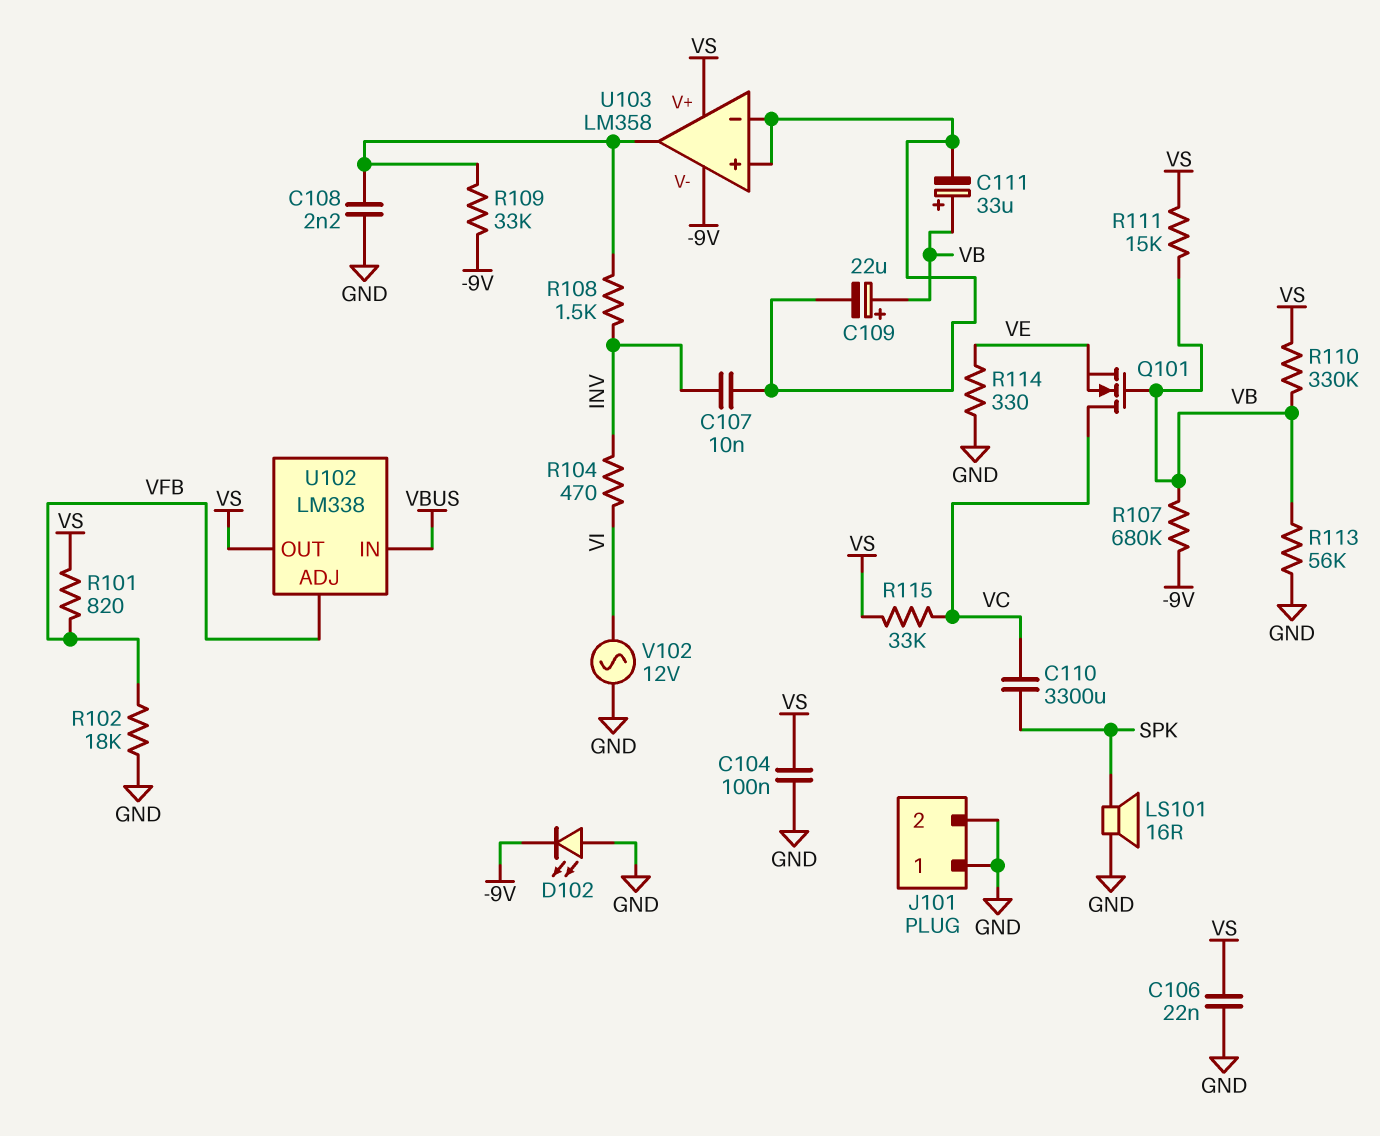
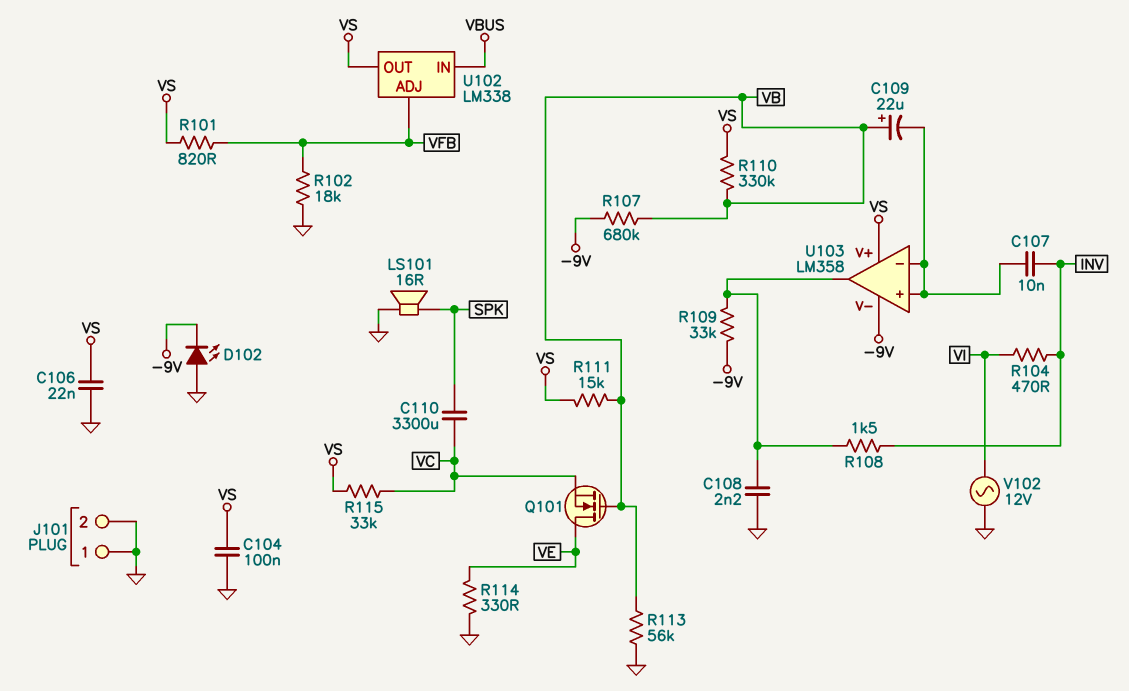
C111: 33uF (plus VB, minus U103/in+) -> none
Q101: NMOS (G VB, D VC, S VE) -> NMOS (G VB, D VE, S VC)

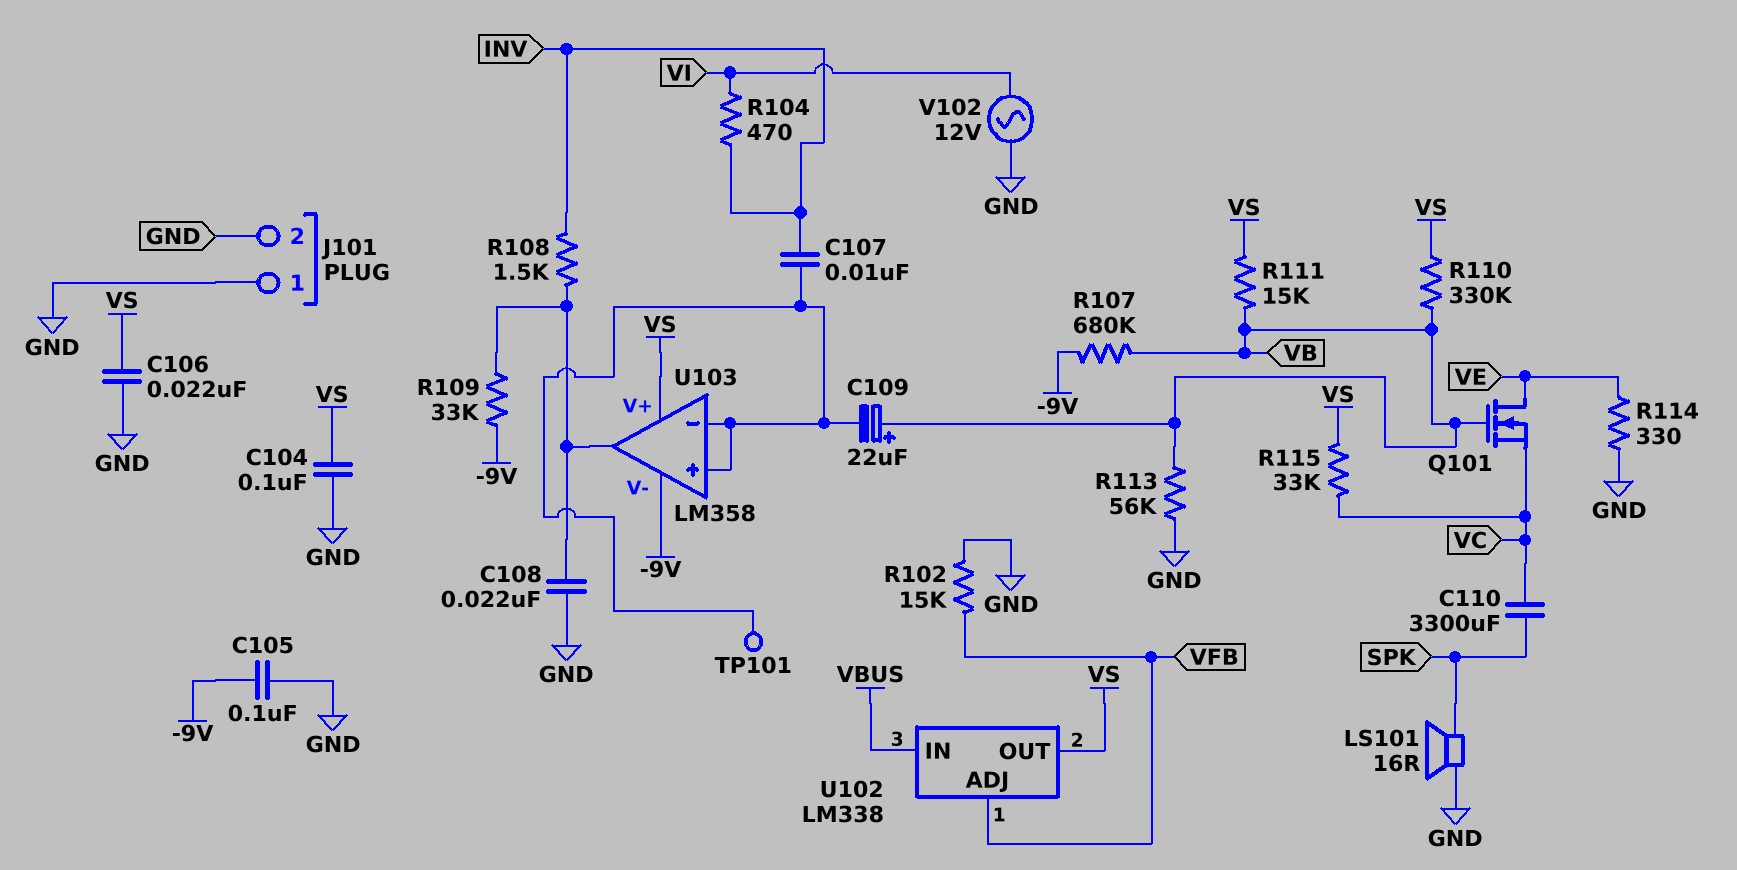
C105: none -> 100nF (-9V, GND)
C108: 2.2nF (GND, U103/out) -> 22nF (GND, U103/out)
D102: LED (A GND, K -9V) -> none
R101: 820 (VFB, VS) -> none
R102: 18k (GND, VFB) -> 15k (GND, VFB)
TP101: none -> test point (U103/in+)

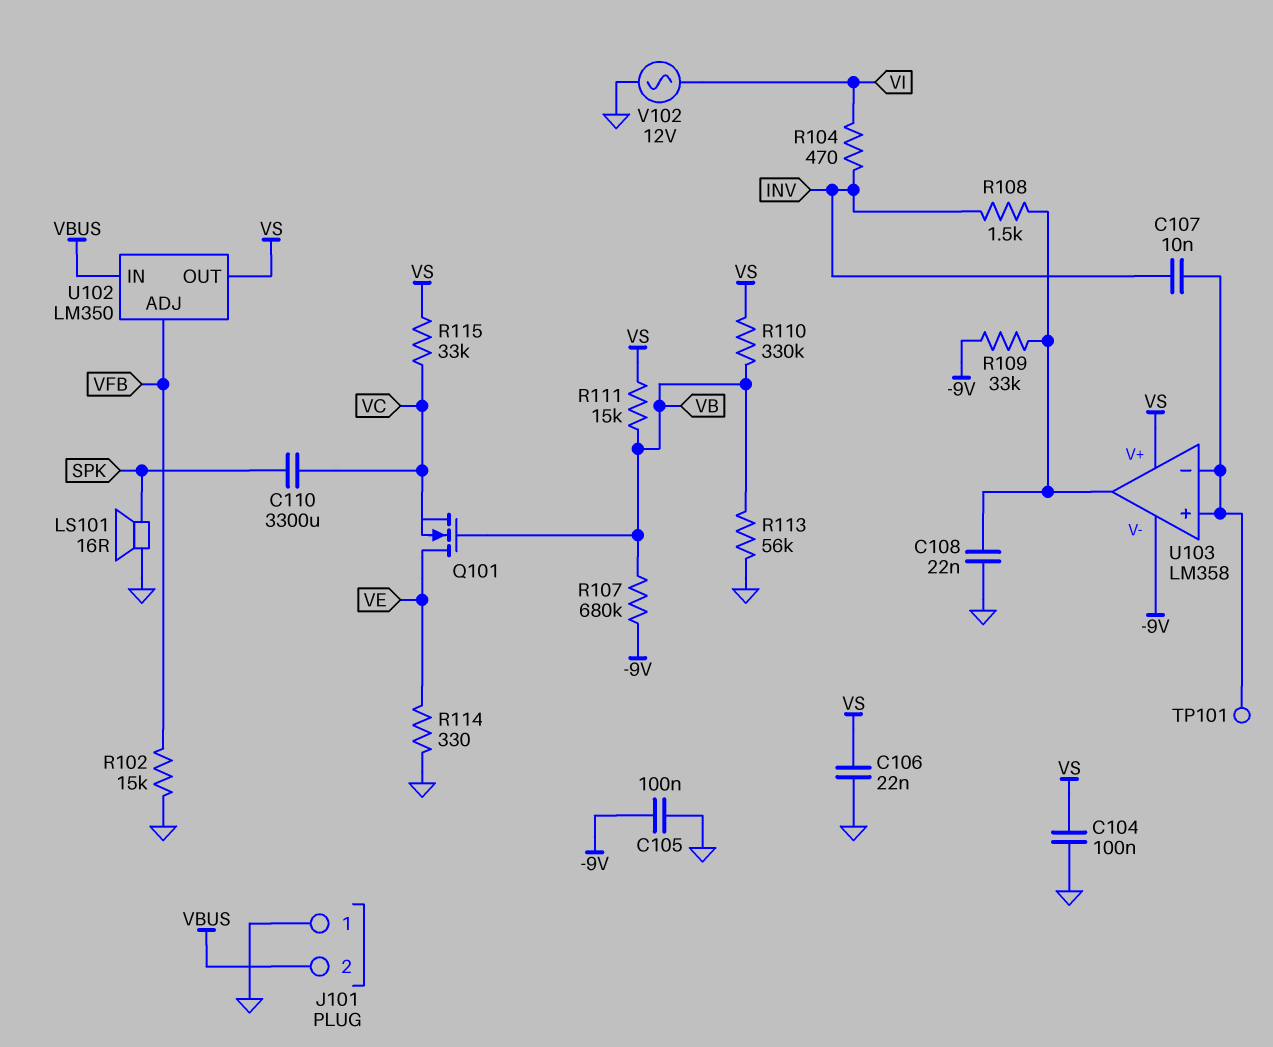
C109: 22uF (plus VB, minus U103/in+) -> none
J101 pin 2: GND -> VBUS
U102: LM338 -> LM350

